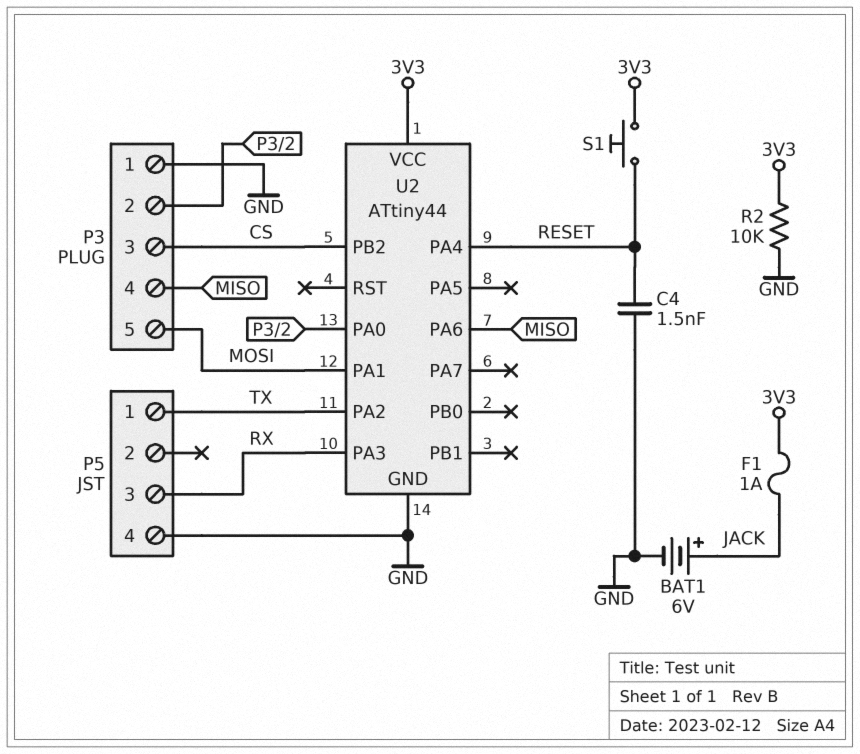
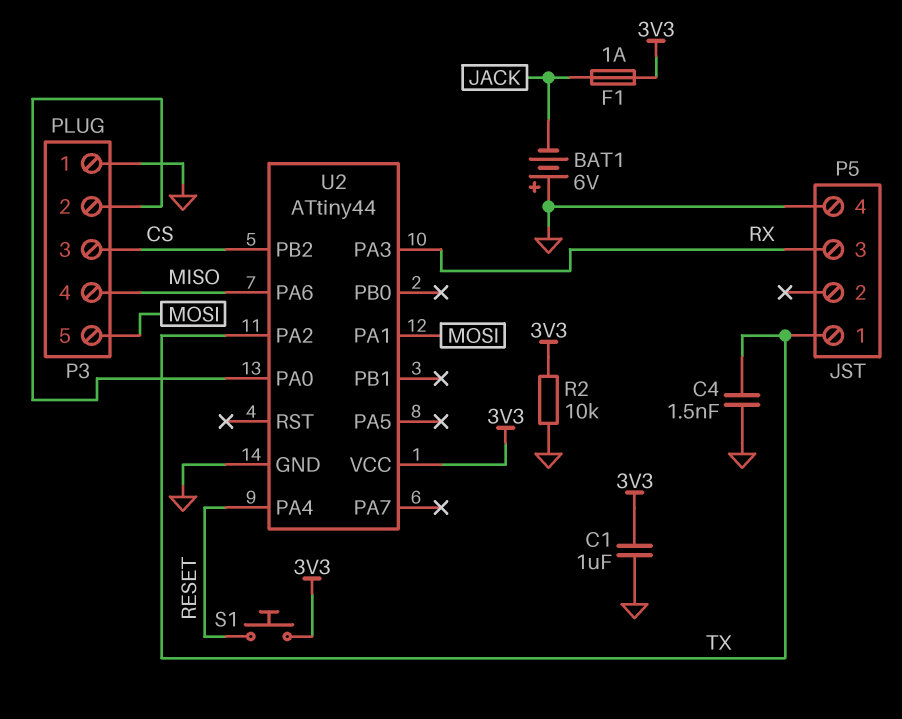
BAT1: 6V (plus JACK, minus GND) -> 6V (plus GND, minus JACK)
C1: none -> 1uF (3V3, GND)
C4: 1.5nF (GND, RESET) -> 1.5nF (GND, TX)

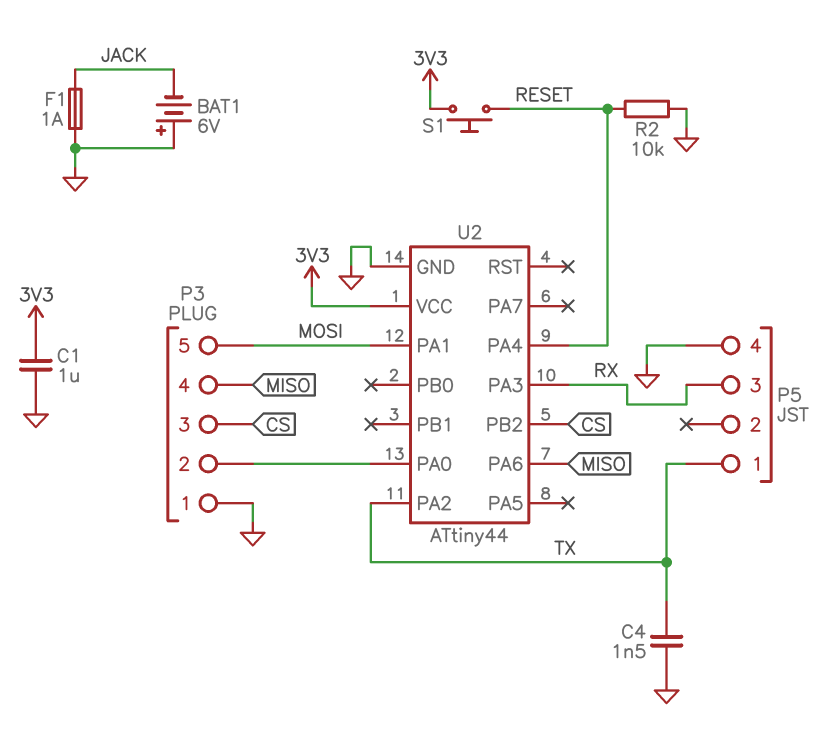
F1: 1A (3V3, JACK) -> 1A (GND, JACK)
R2: 10k (3V3, GND) -> 10k (GND, RESET)

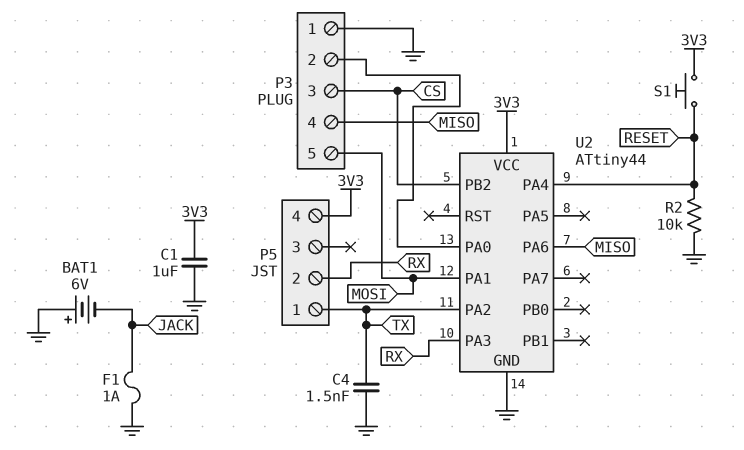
P5 pin 2: none -> RX
P5 pin 3: RX -> none
P5 pin 4: GND -> 3V3

